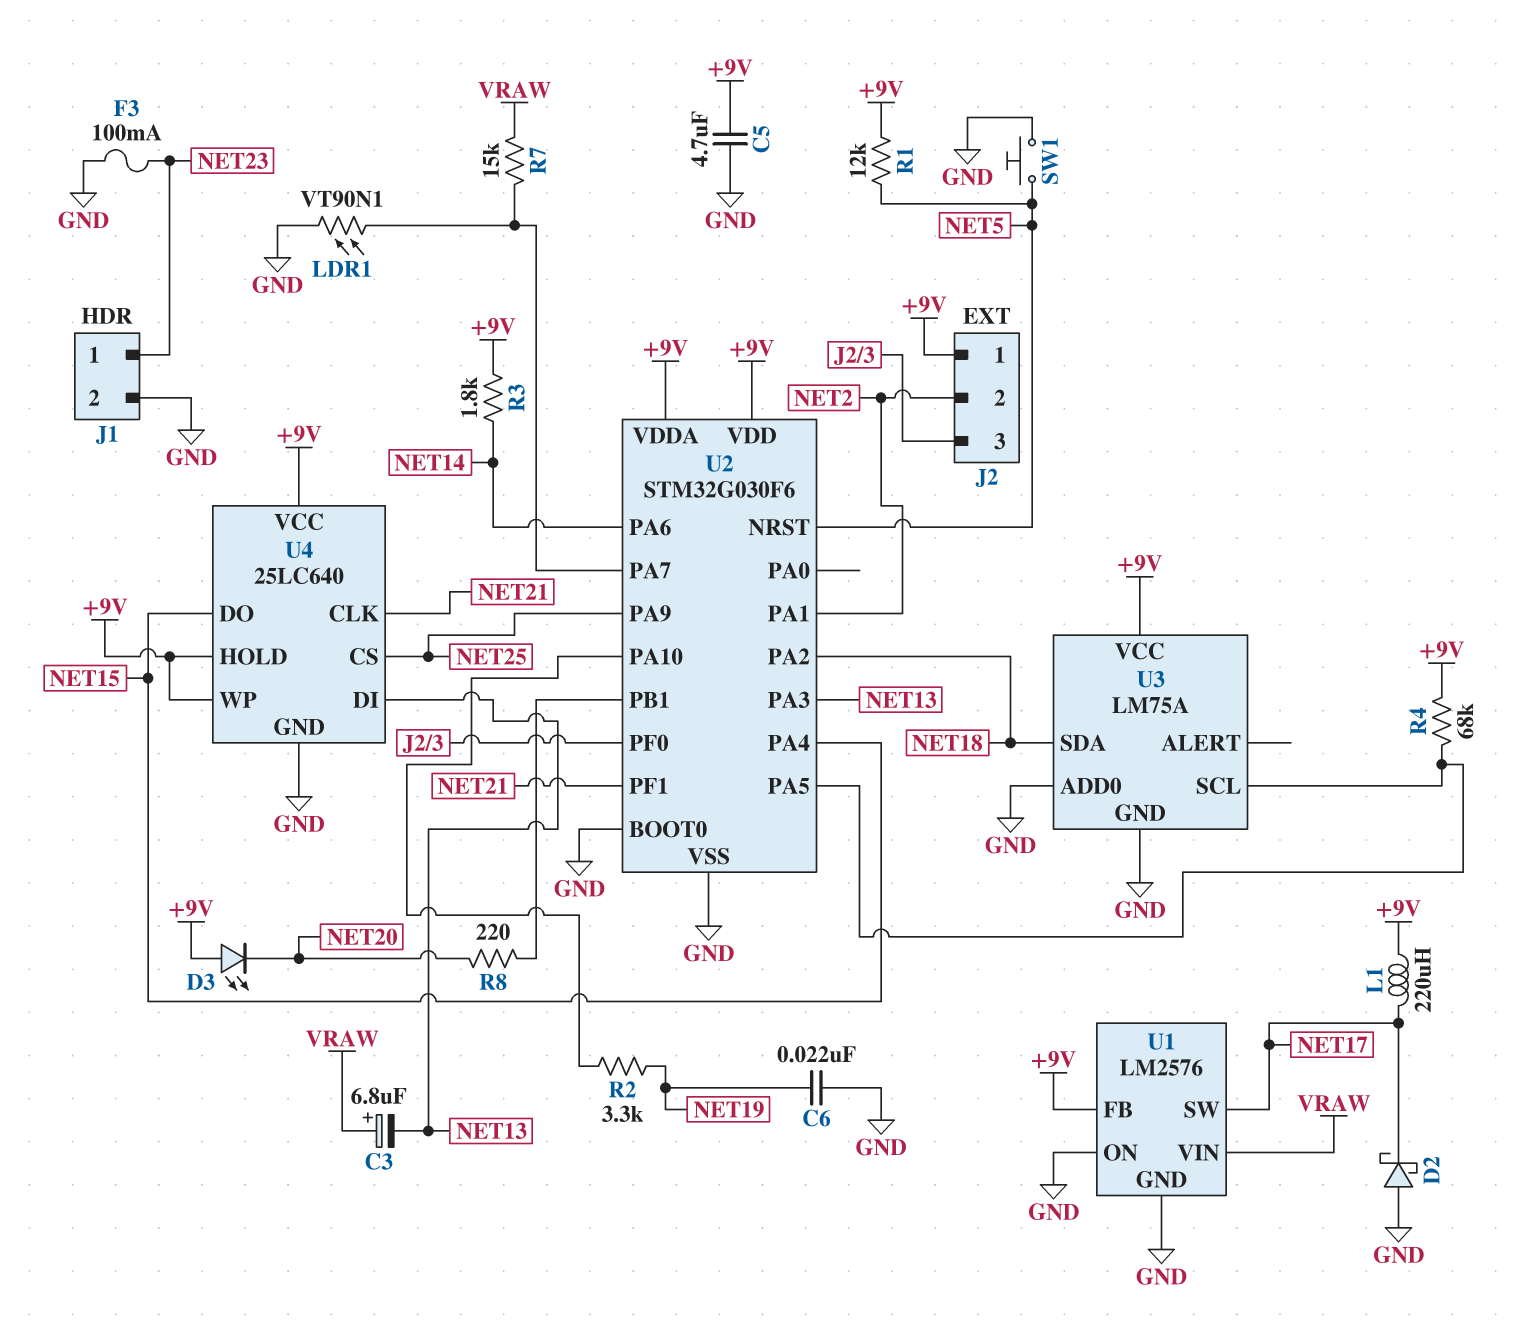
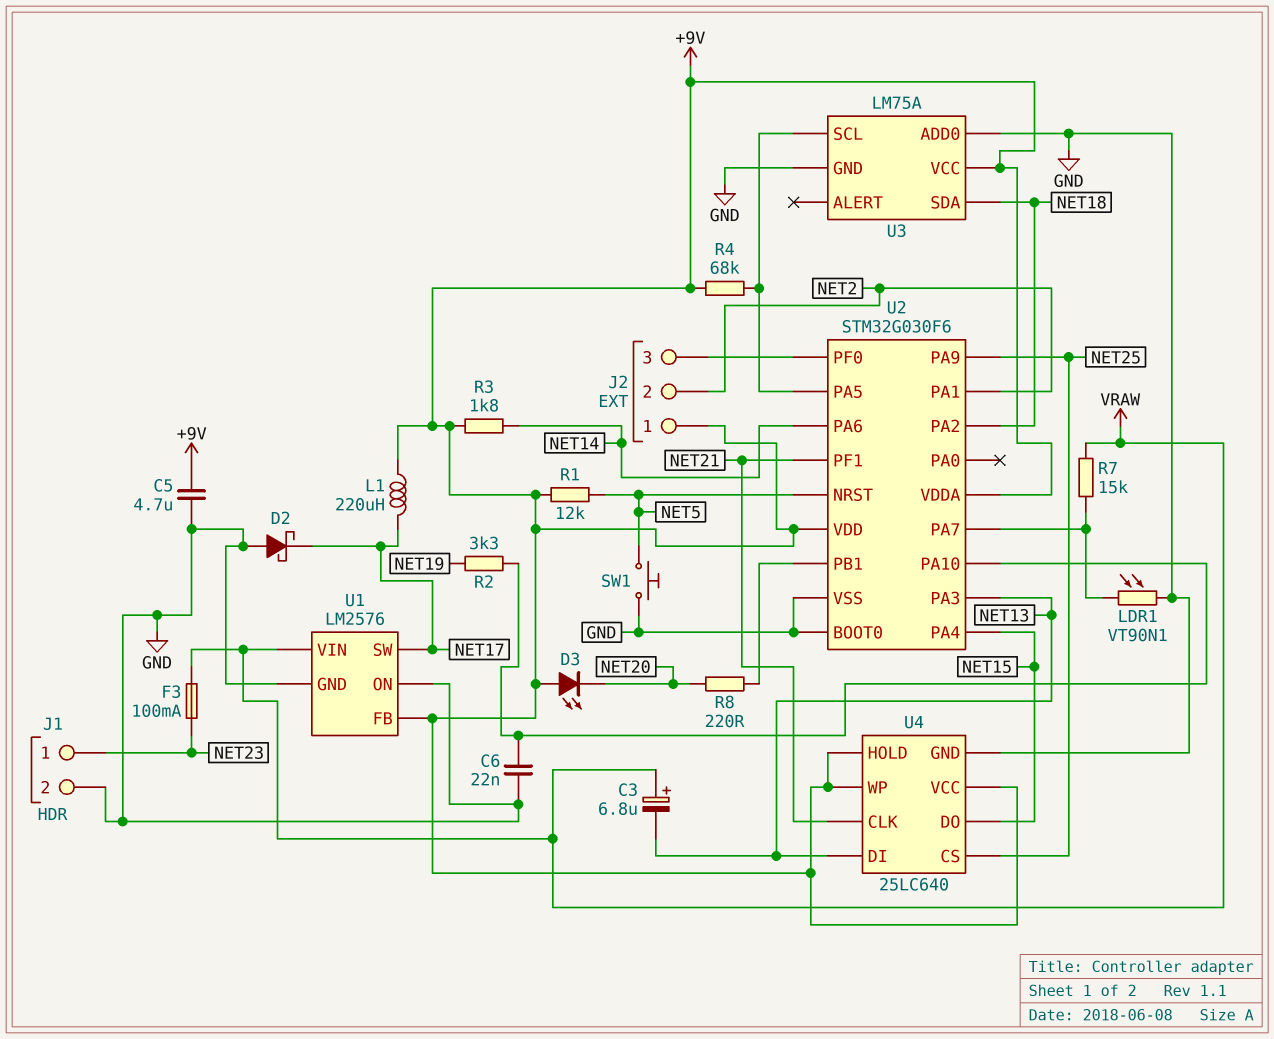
C6: 22nF (GND, NET19) -> 22nF (GND, U2/PA10)
F3: 100mA (GND, NET23) -> 100mA (NET23, VRAW)

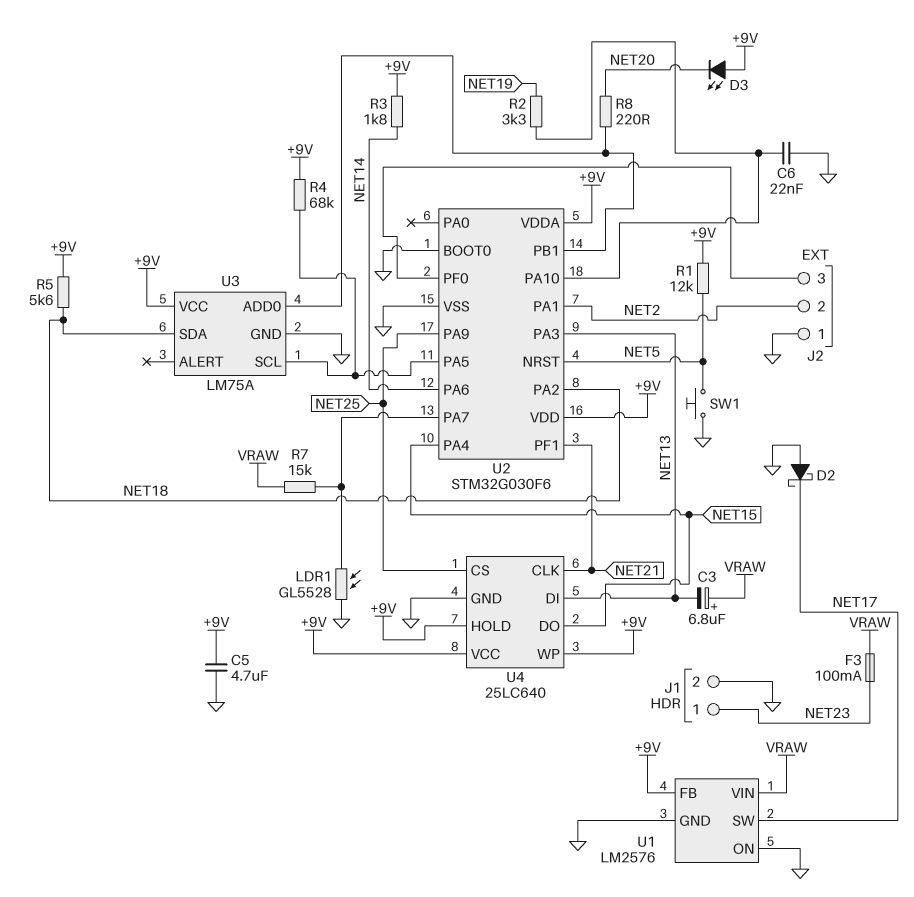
J2 pin 1: +9V -> GND
L1: 220uH (+9V, NET17) -> none
LDR1: VT90N1 (GND, U2/PA7) -> GL5528 (GND, U2/PA7)
R5: none -> 5.6k (+9V, NET18)
U3 pin ADD0: GND -> U2/PB1

